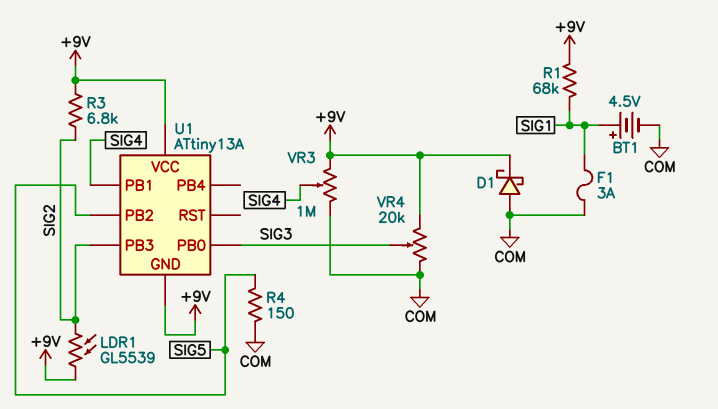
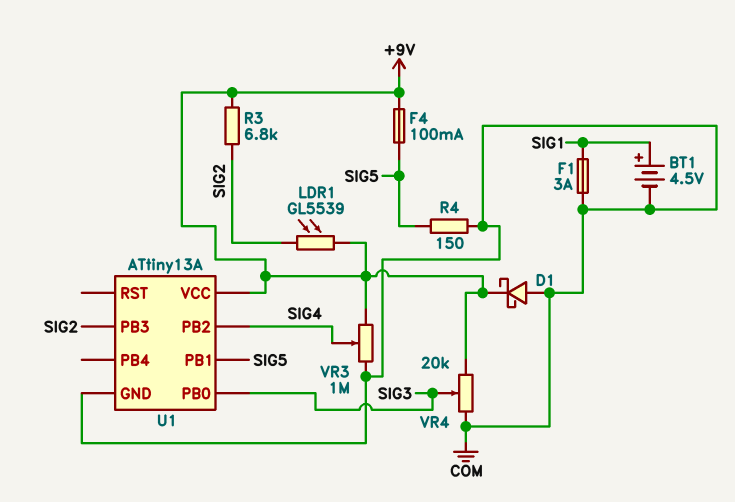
F4: none -> 100mA (+9V, SIG5)
R1: 68k (+9V, SIG1) -> none
U1 pin GND: +9V -> COM
U1 pin PB1: SIG4 -> SIG5
U1 pin PB2: SIG5 -> SIG4

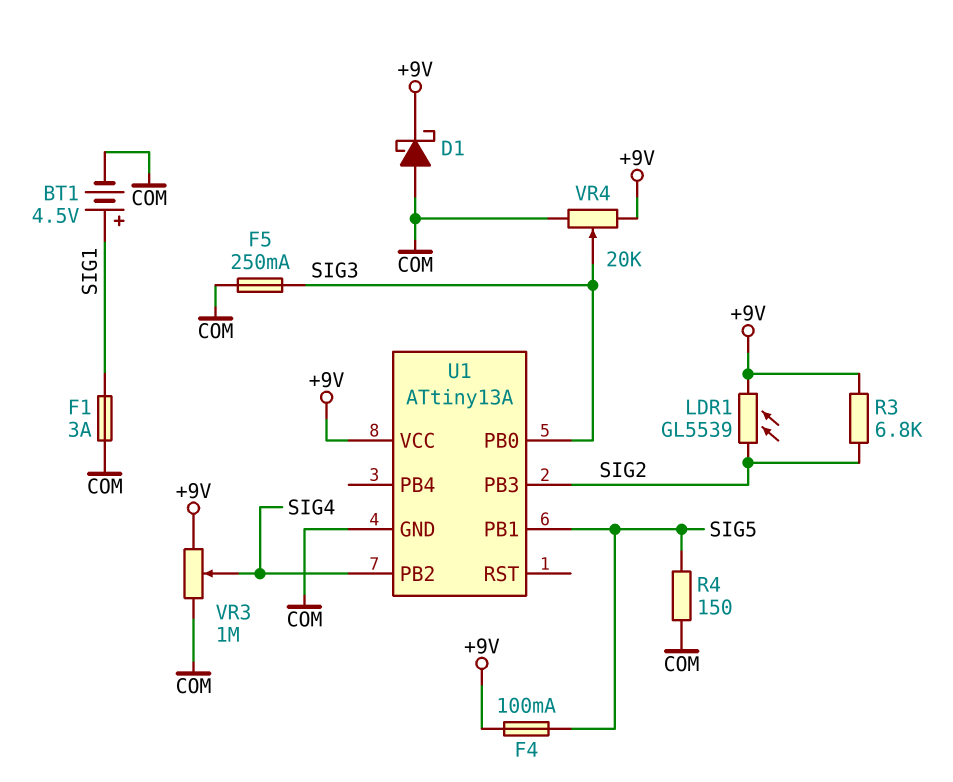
F5: none -> 250mA (COM, SIG3)

